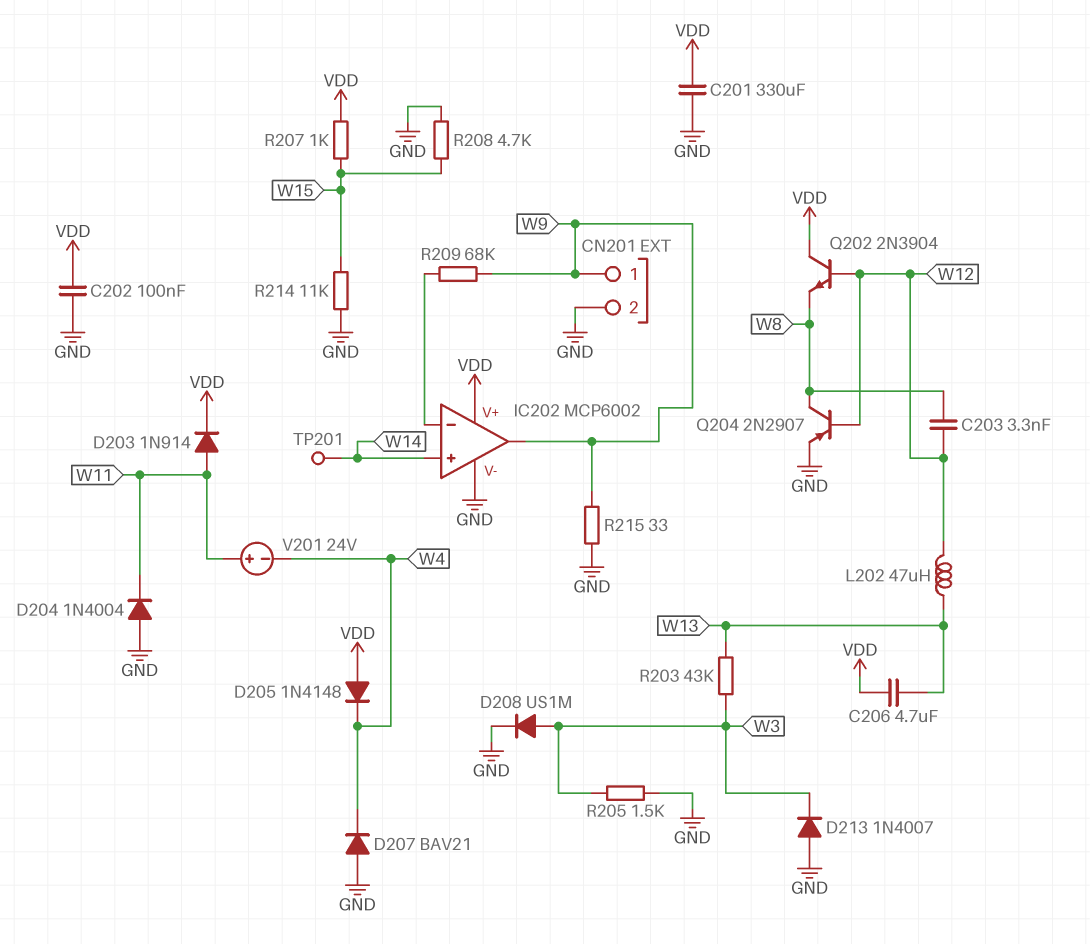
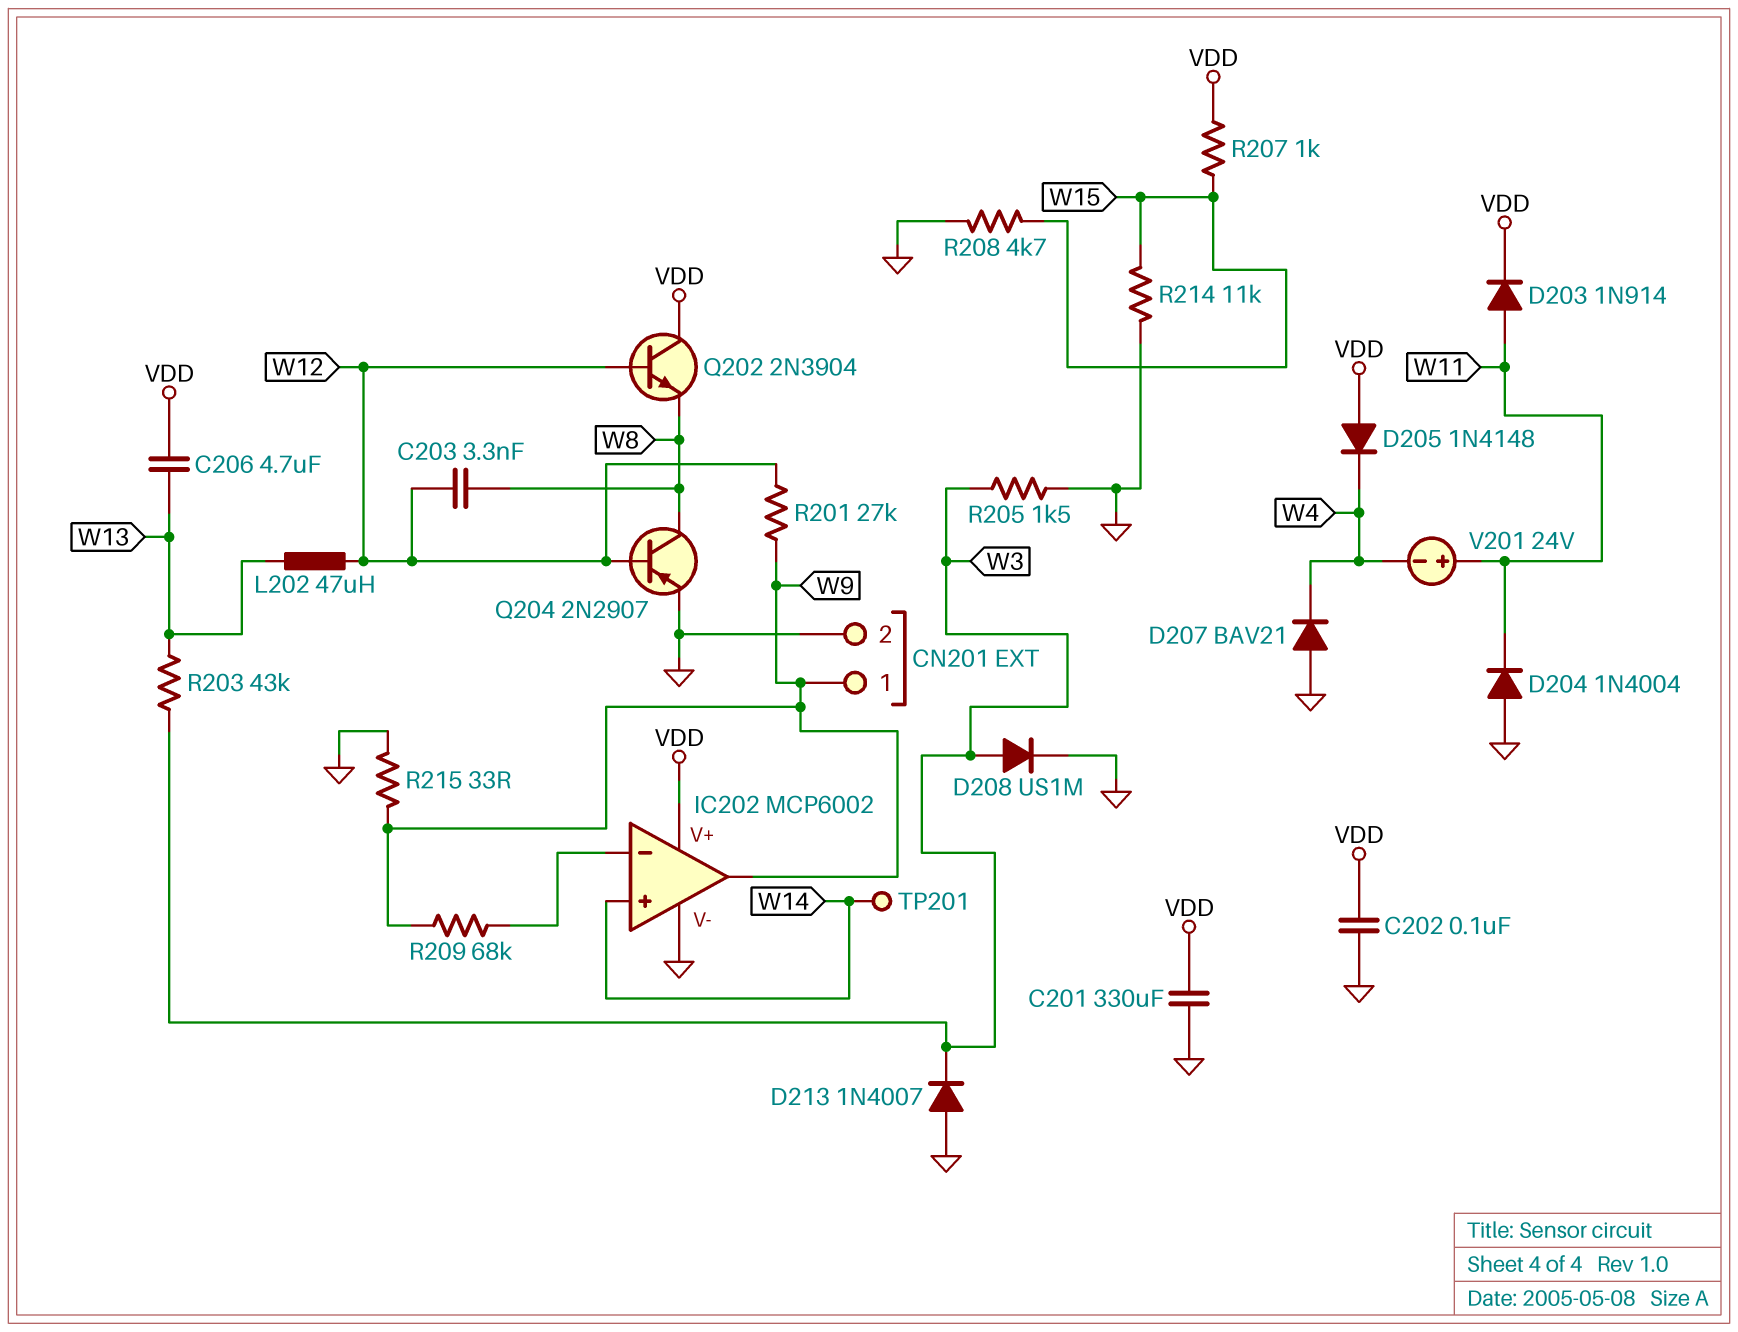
R201: none -> 27k (W9, W12)

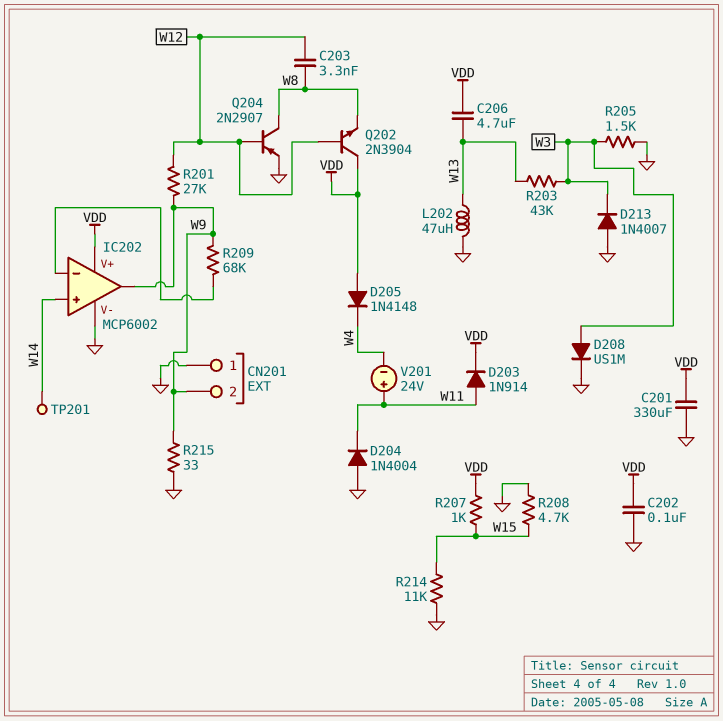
CN201 pin 1: W9 -> GND
CN201 pin 2: GND -> W9
D207: diode BAV21 (A GND, K W4) -> none
L202: 47uH (W12, W13) -> 47uH (GND, W13)

